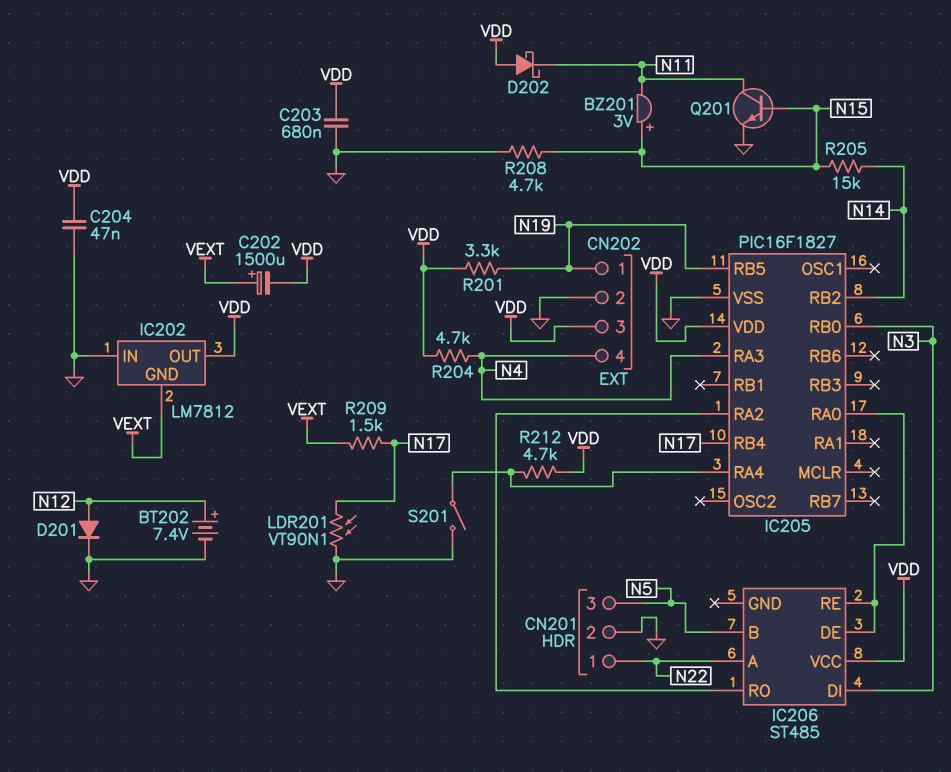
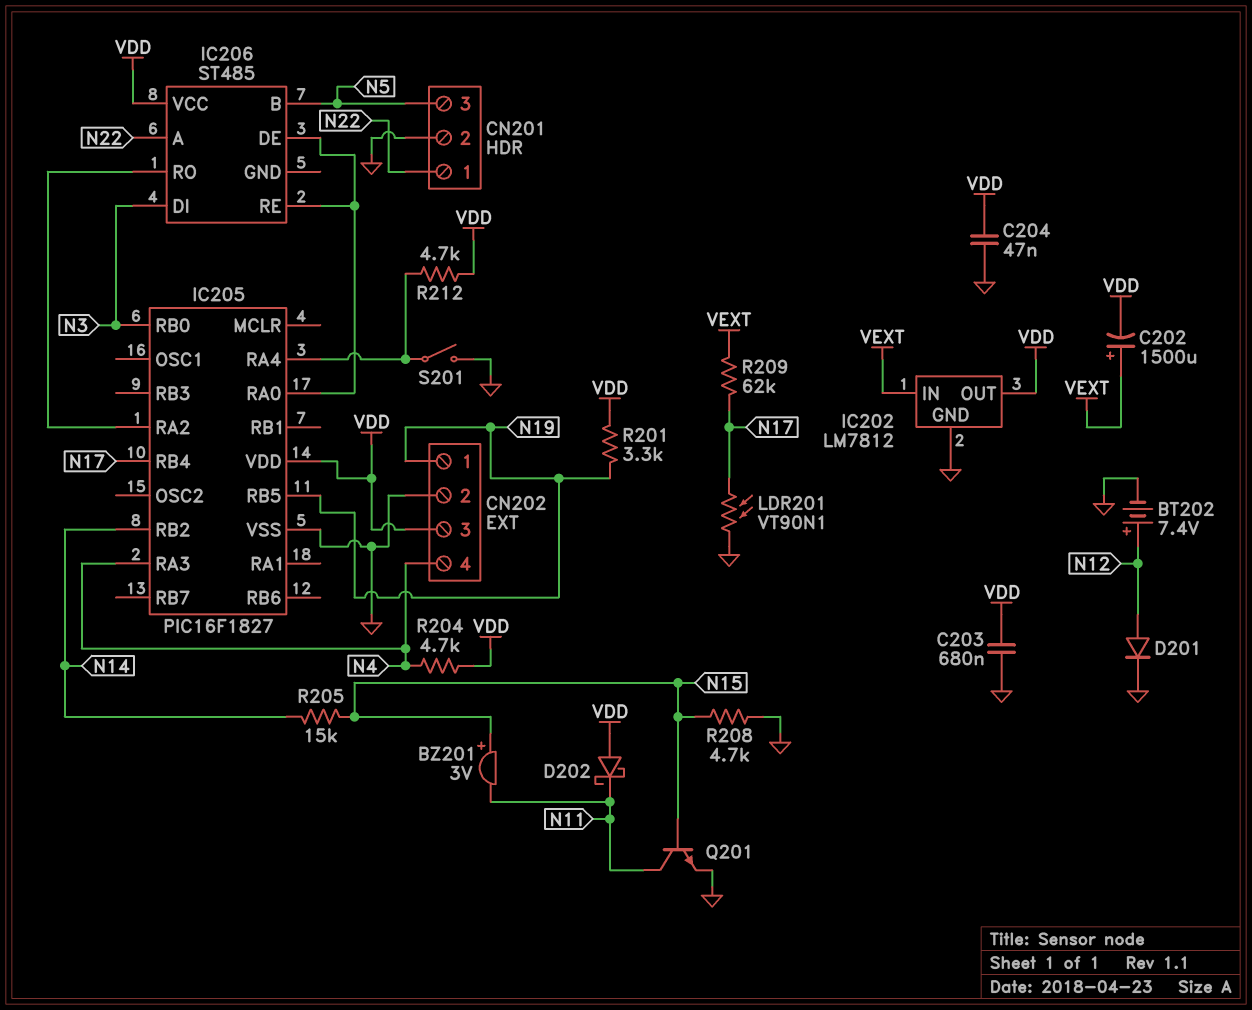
IC202 pin GND: VEXT -> GND
IC202 pin IN: GND -> VEXT
R209: 1.5k (N17, VEXT) -> 62k (N17, VEXT)

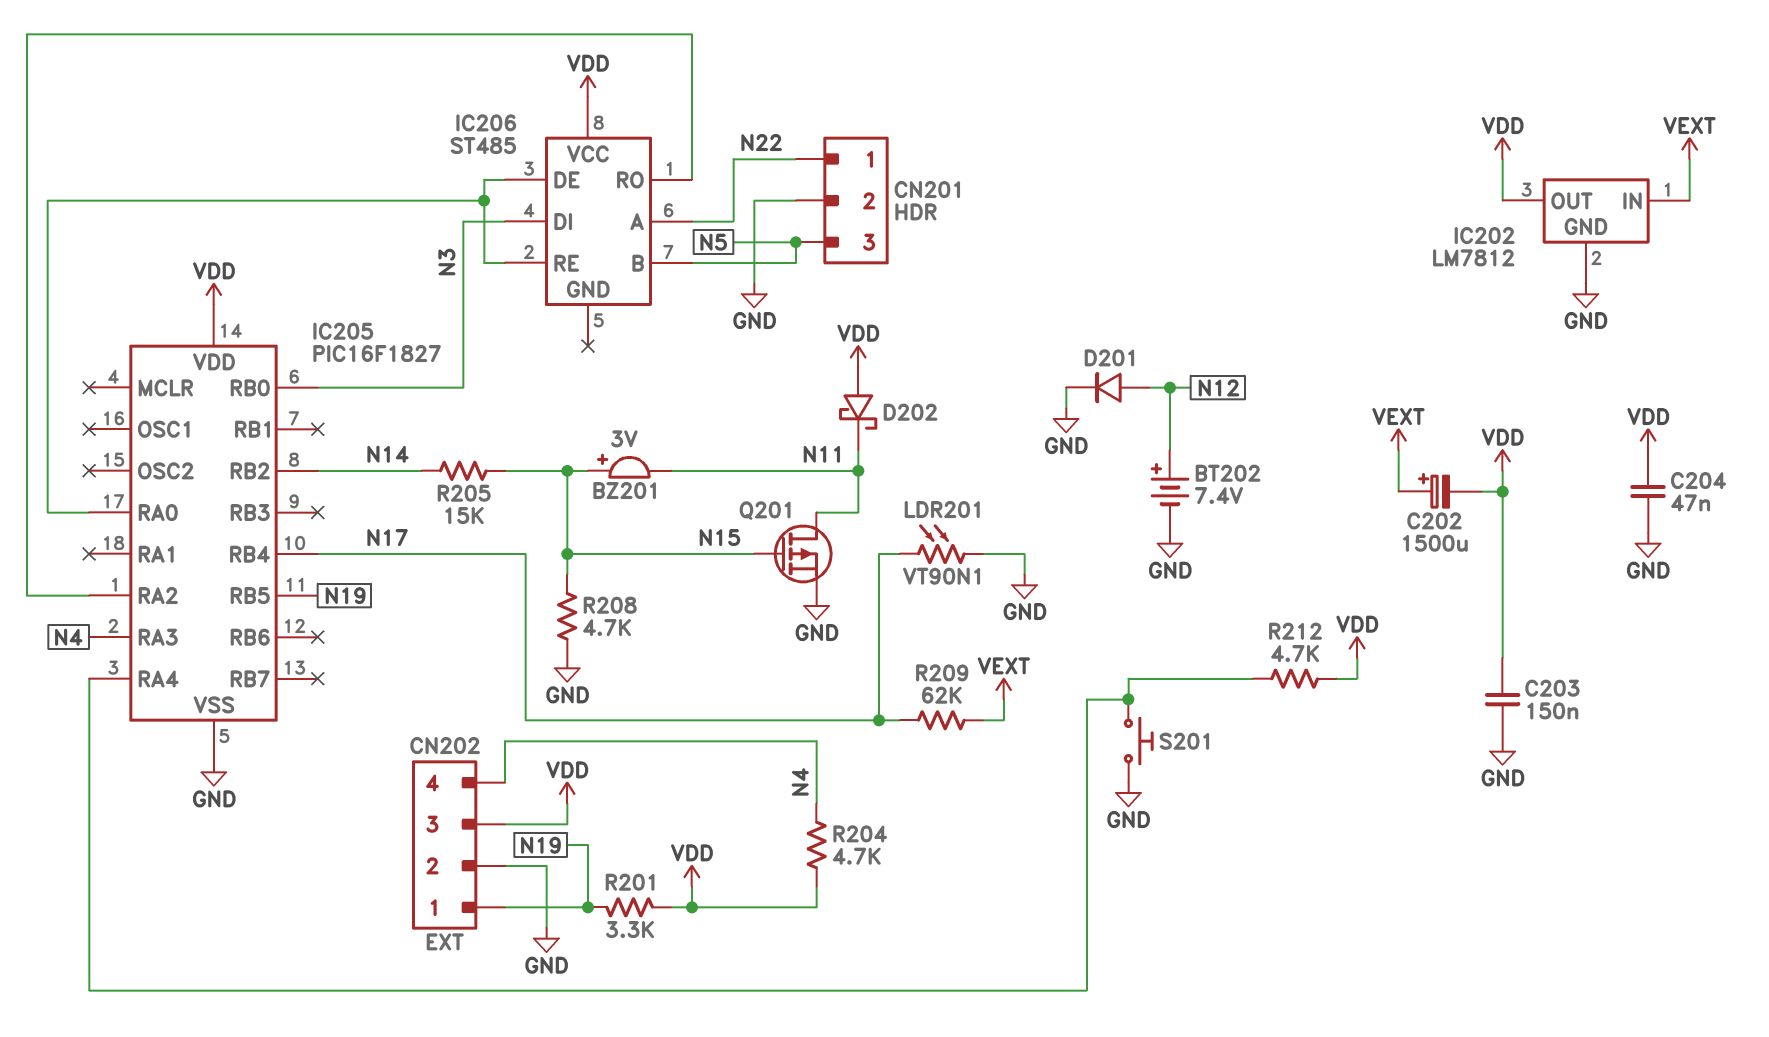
C203: 680nF (GND, VDD) -> 150nF (GND, VDD)
Q201: NPN (B N15, C N11, E GND) -> PMOS (G N15, D N11, S GND)
S201: switch (GND, IC205/RA4) -> button (GND, IC205/RA4)

